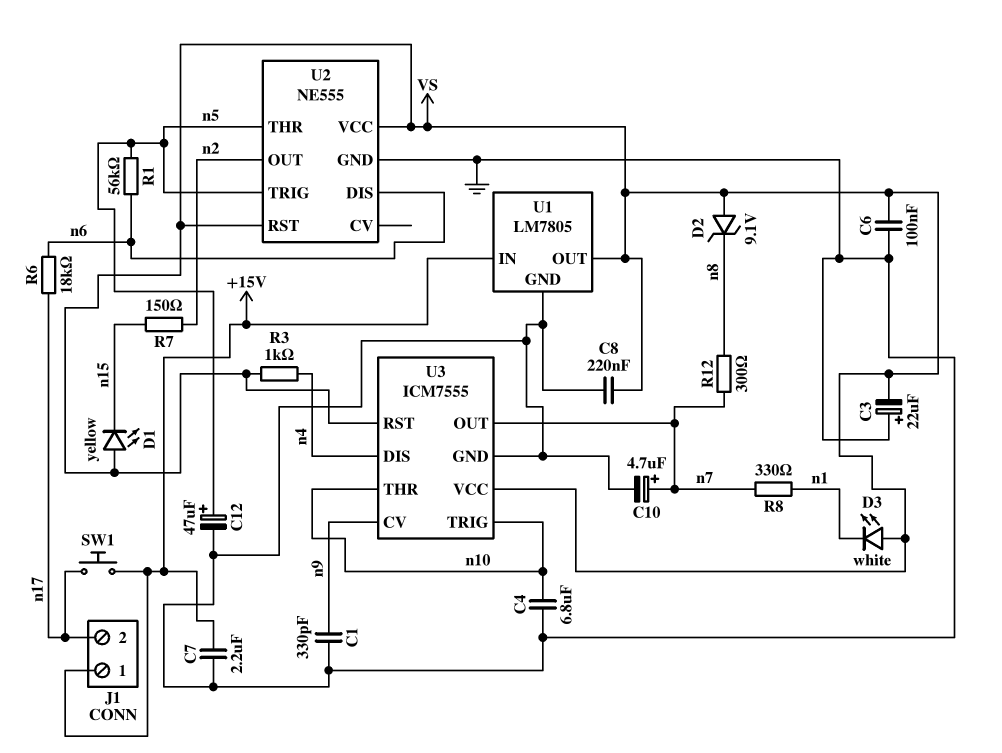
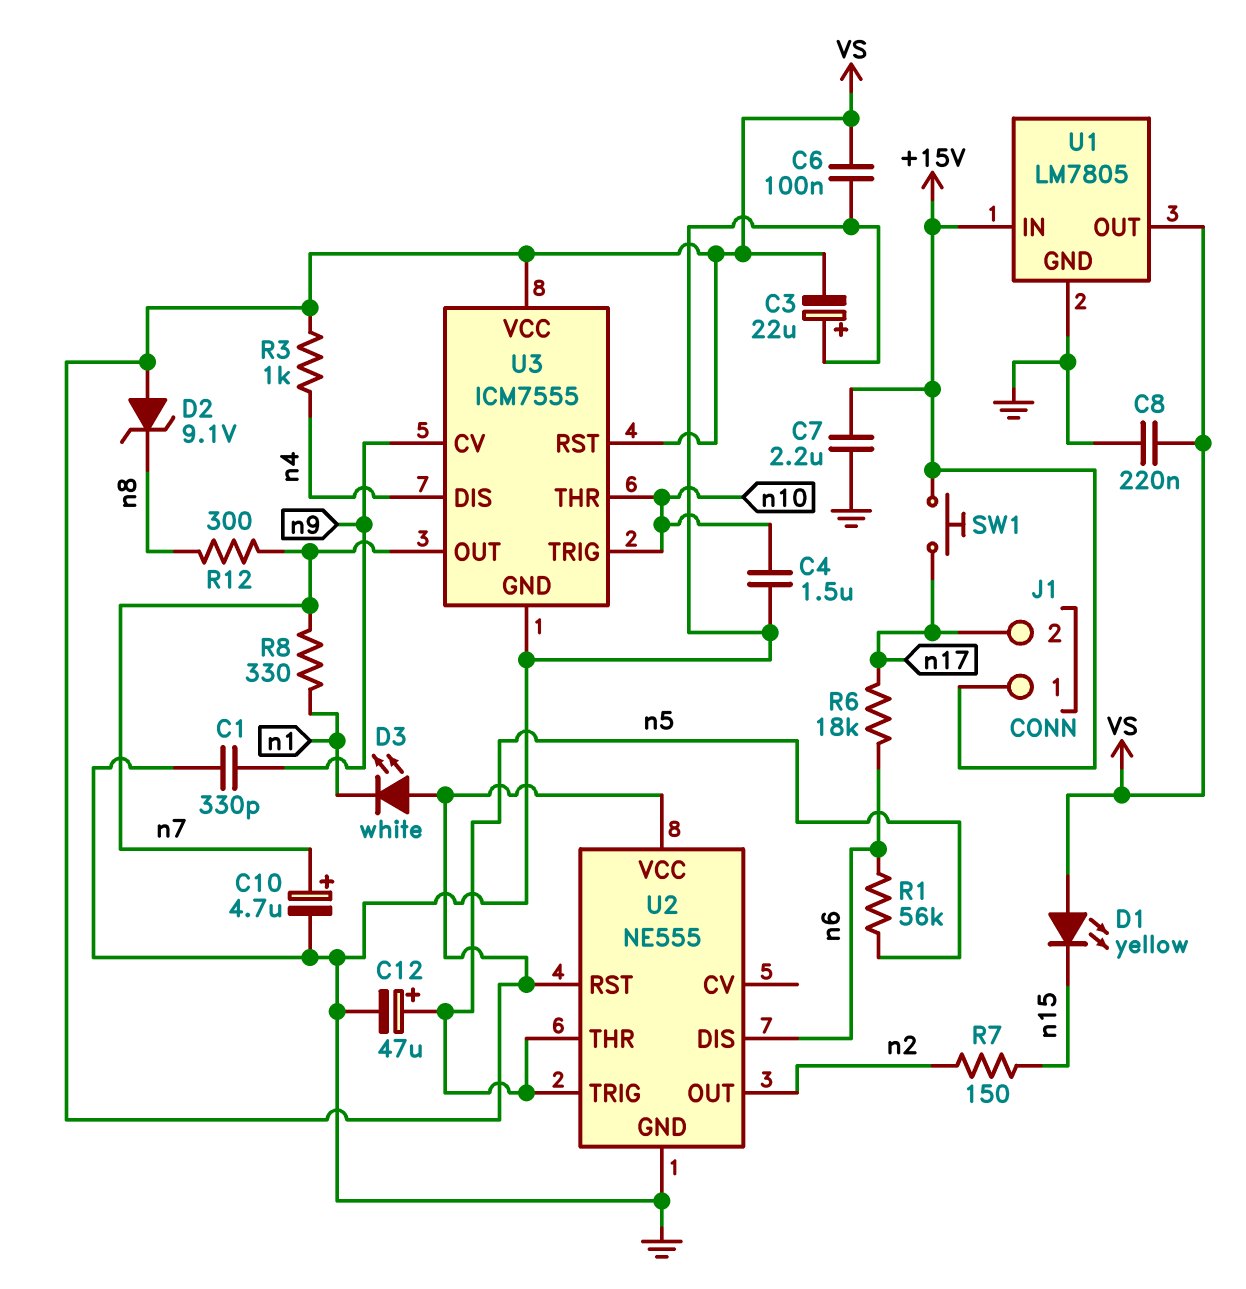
C4: 6.8uF (GND, n10) -> 1.5uF (GND, n10)

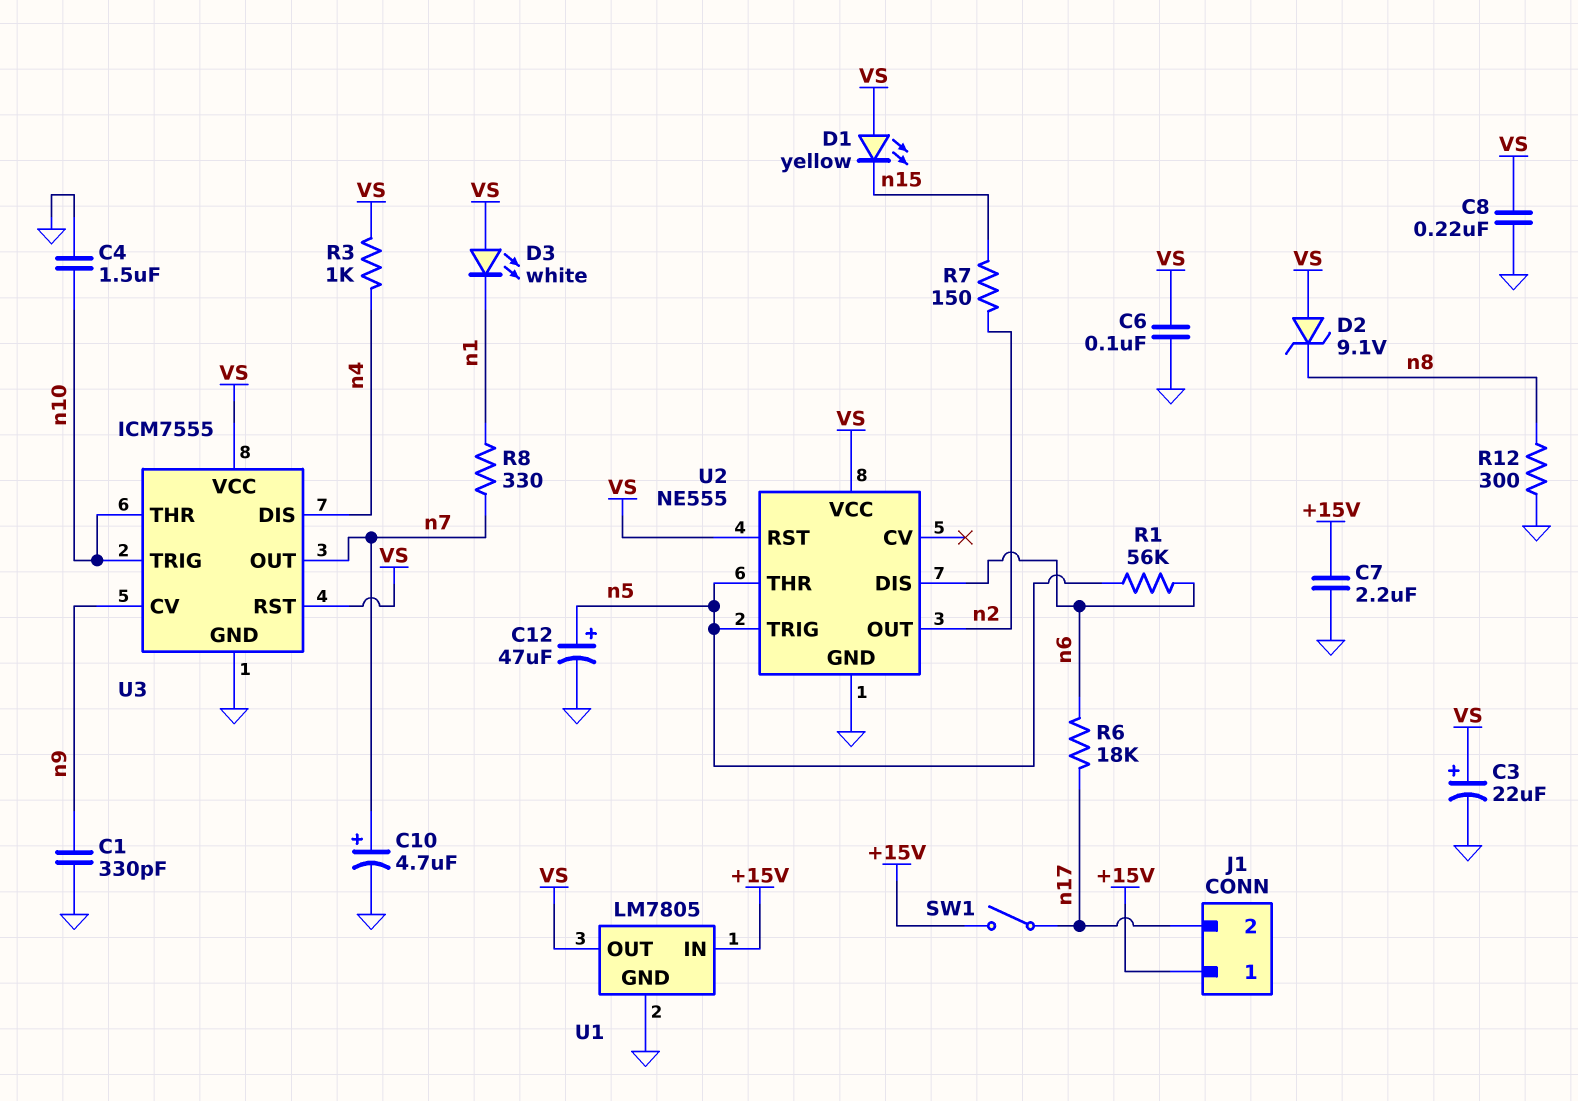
C3: 22uF (plus GND, minus VS) -> 22uF (plus VS, minus GND)
R12: 300 (n7, n8) -> 300 (GND, n8)
SW1: button (+15V, n17) -> switch (+15V, n17)

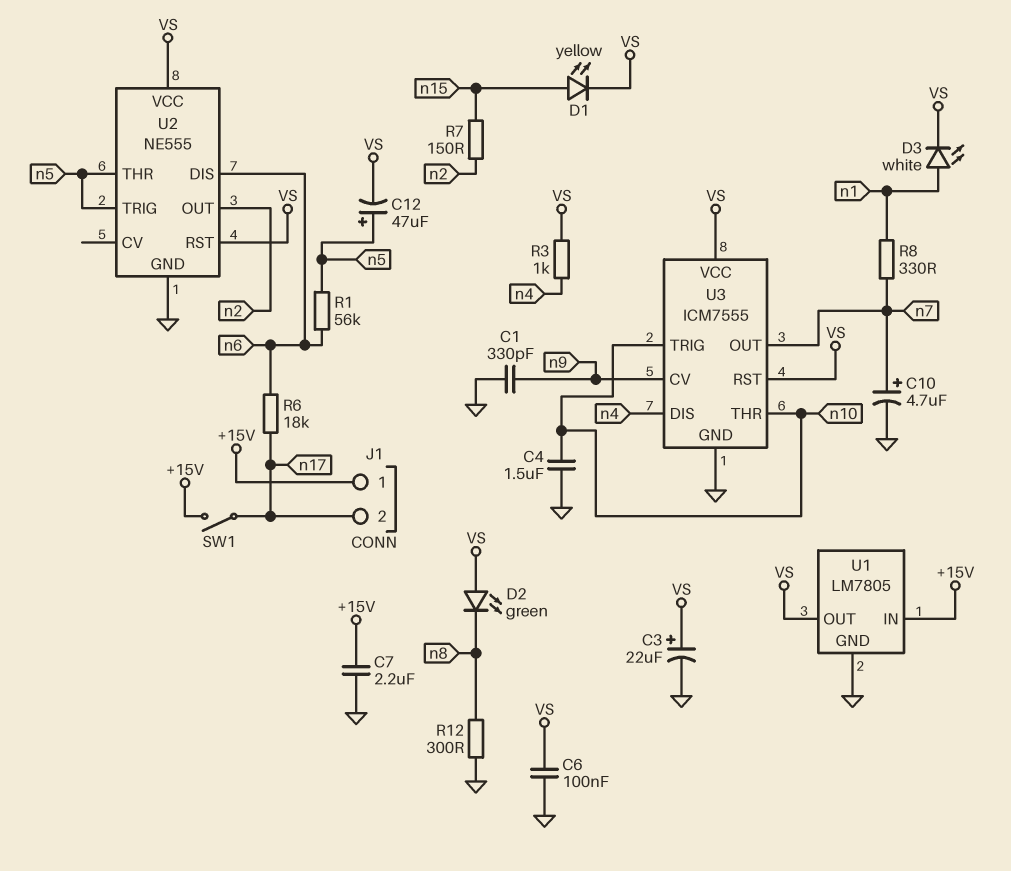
C8: 220nF (GND, VS) -> none
C12: 47uF (plus n5, minus GND) -> 47uF (plus n5, minus VS)
D1: LED yellow (A VS, K n15) -> LED yellow (A n15, K VS)
D2: zener 9.1V (A VS, K n8) -> LED green (A VS, K n8)
D3: LED white (A VS, K n1) -> LED white (A n1, K VS)

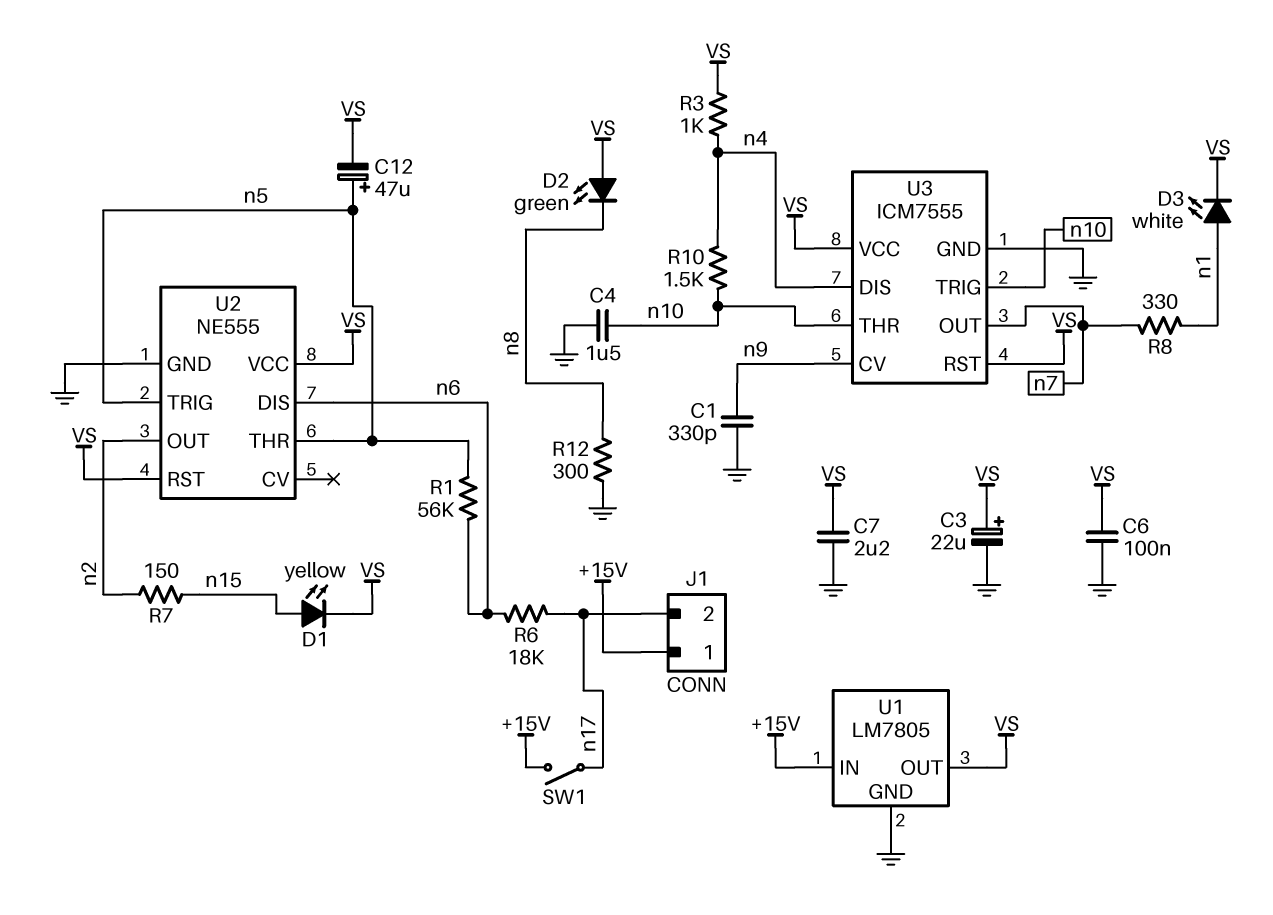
C7: 2.2uF (+15V, GND) -> 2.2uF (GND, VS)
C10: 4.7uF (plus n7, minus GND) -> none
R10: none -> 1.5k (n4, n10)

